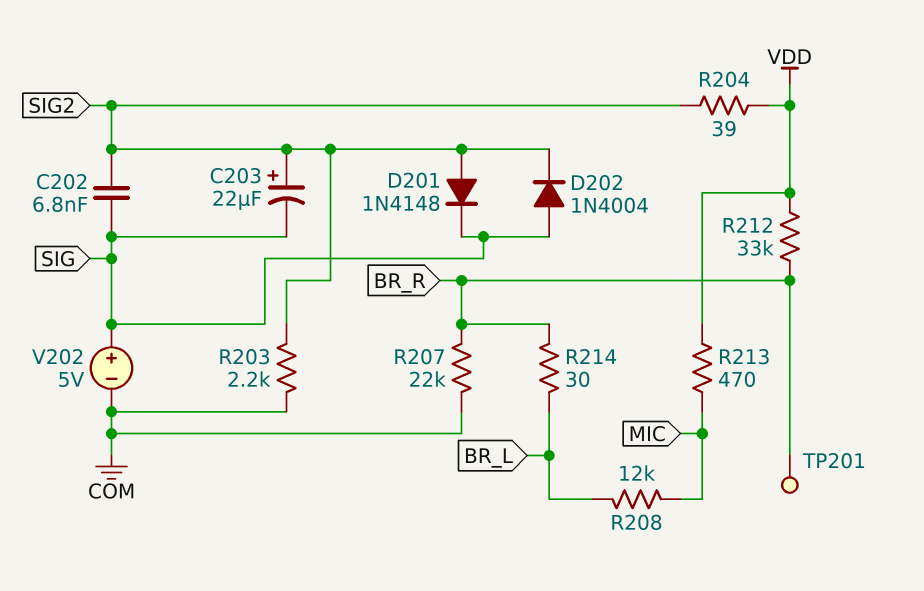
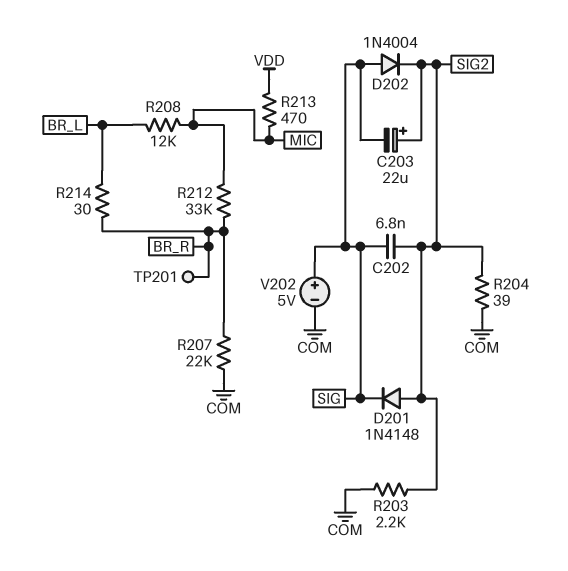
R204: 39 (SIG2, VDD) -> 39 (COM, SIG2)
R212: 33k (BR_R, VDD) -> 33k (BR_R, MIC)

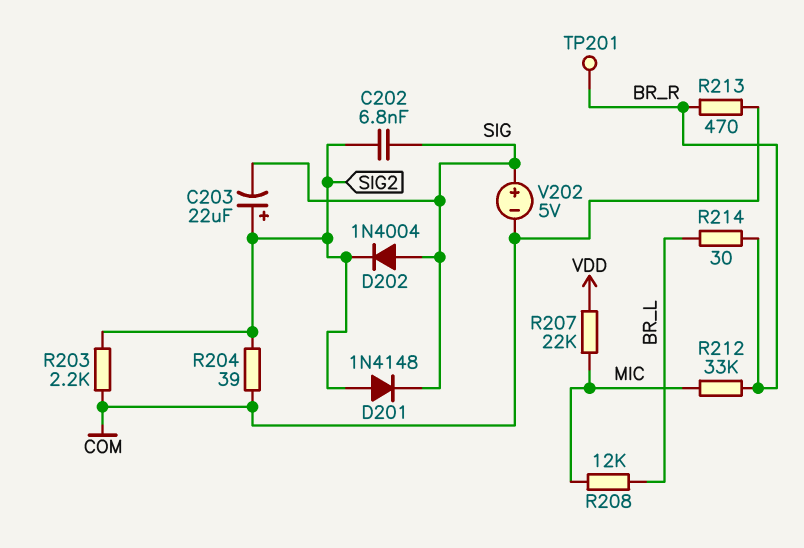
R207: 22k (BR_R, COM) -> 22k (MIC, VDD)
R213: 470 (MIC, VDD) -> 470 (BR_R, COM)

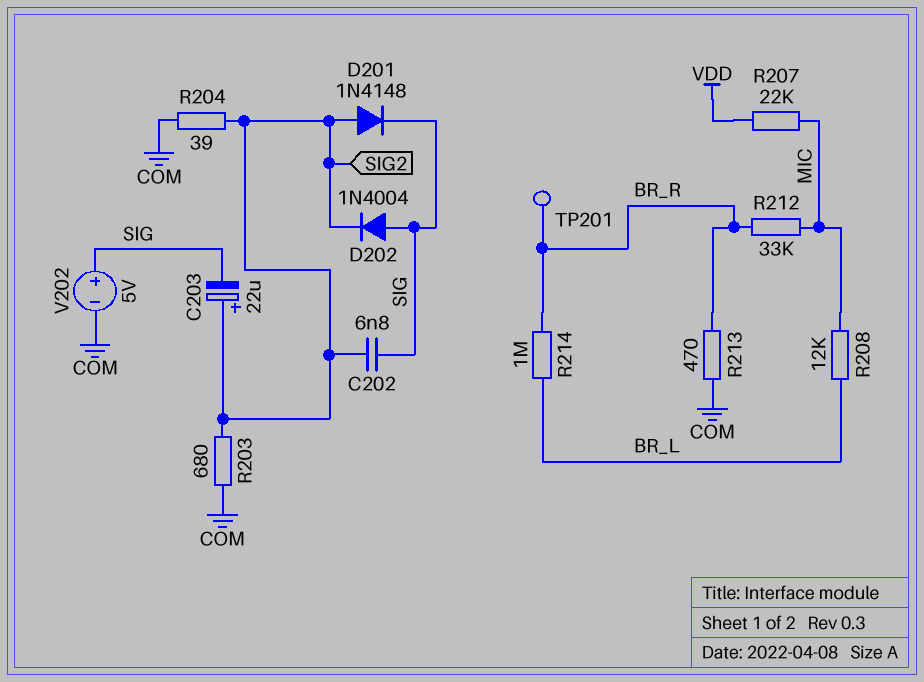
R203: 2.2k (COM, SIG2) -> 680 (COM, SIG2)
R214: 30 (BR_L, BR_R) -> 1M (BR_L, BR_R)

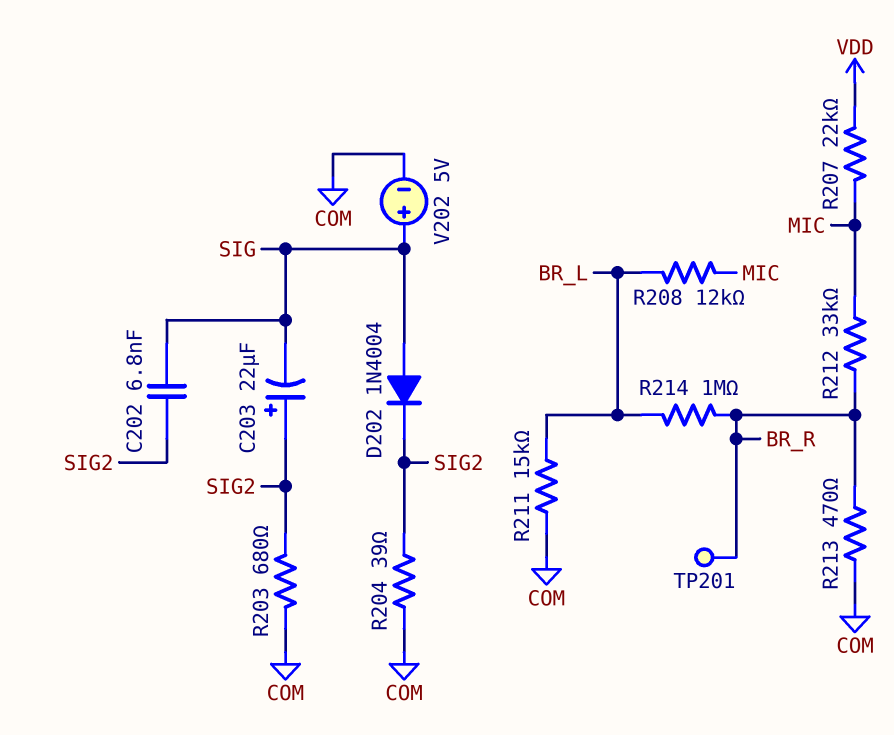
D201: diode 1N4148 (A SIG2, K SIG) -> none
R211: none -> 15k (BR_L, COM)

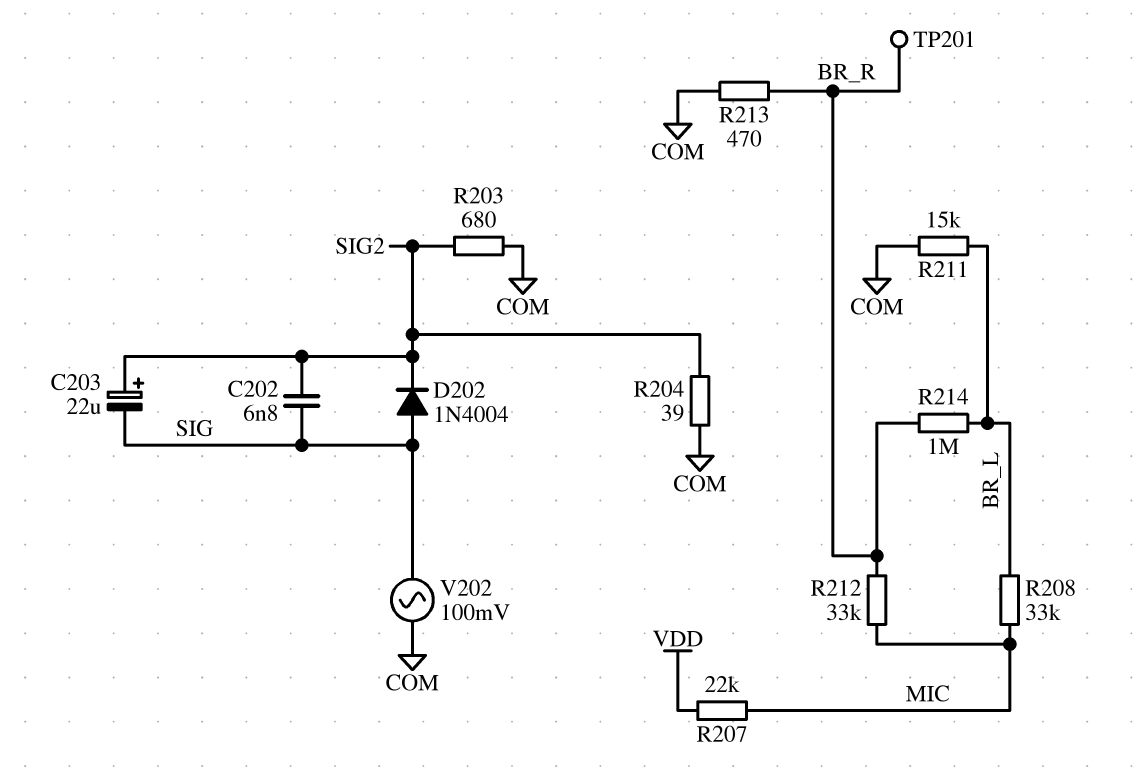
R208: 12k (BR_L, MIC) -> 33k (BR_L, MIC)
V202: 5V (plus SIG, minus COM) -> AC 100mV (COM, SIG)

